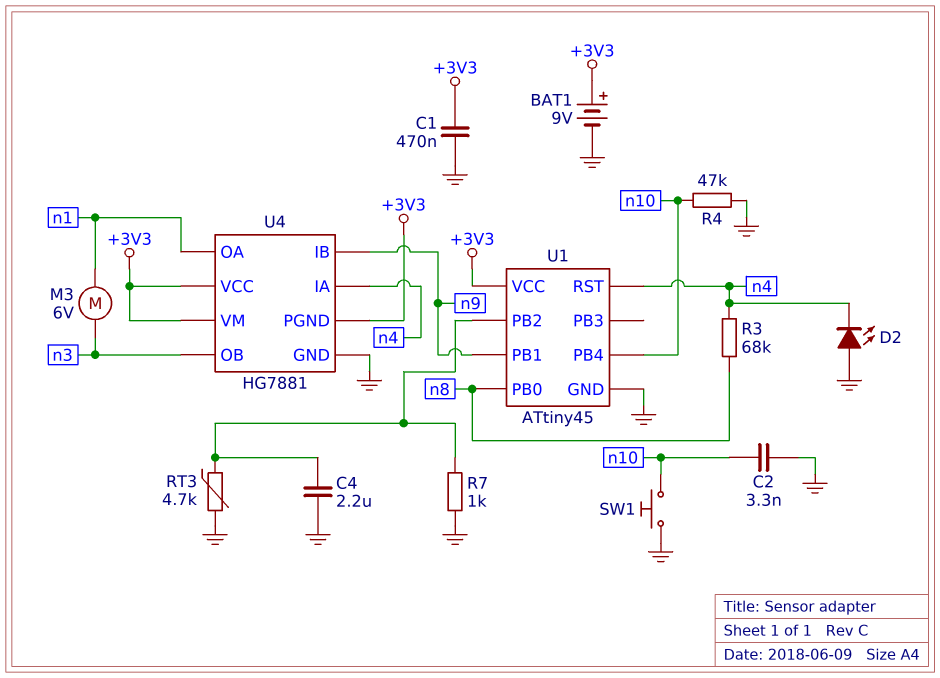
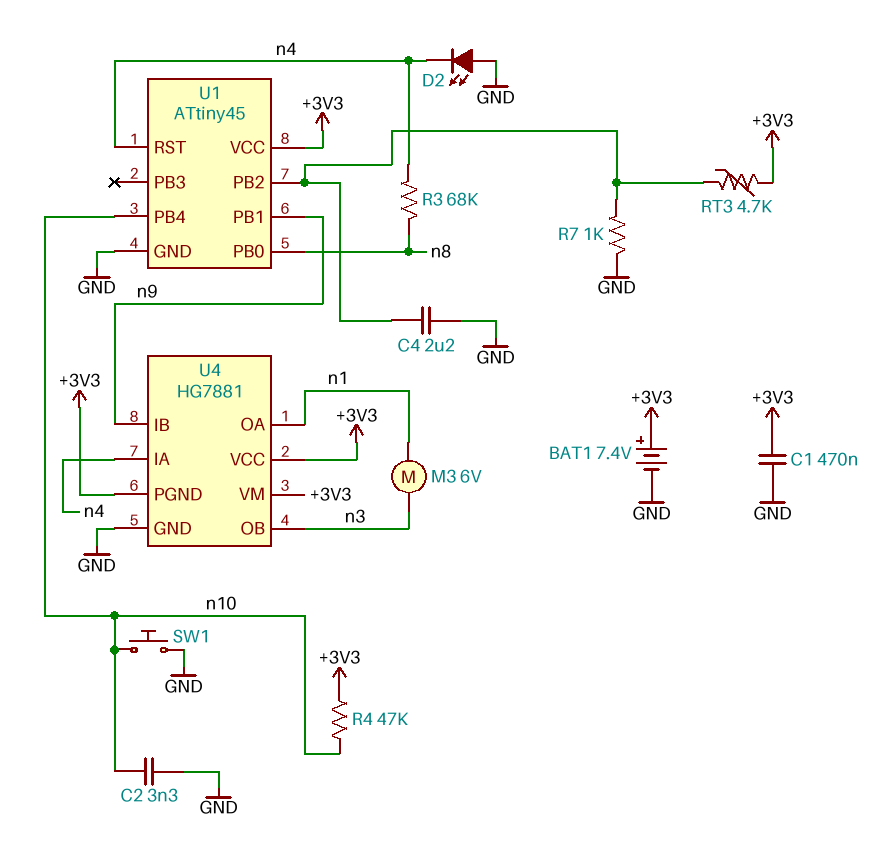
BAT1: 9V (plus +3V3, minus GND) -> 7.4V (plus +3V3, minus GND)
R4: 47k (GND, n10) -> 47k (+3V3, n10)
RT3: 4.7k (GND, U1/PB2) -> 4.7k (+3V3, U1/PB2)

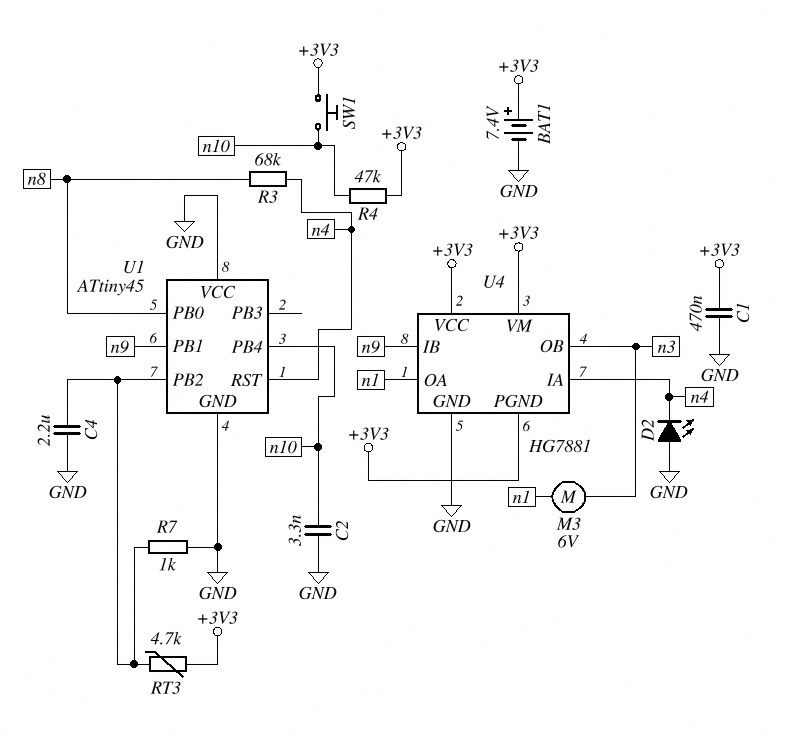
SW1: button (GND, n10) -> button (+3V3, n10)
U1 pin VCC: +3V3 -> GND

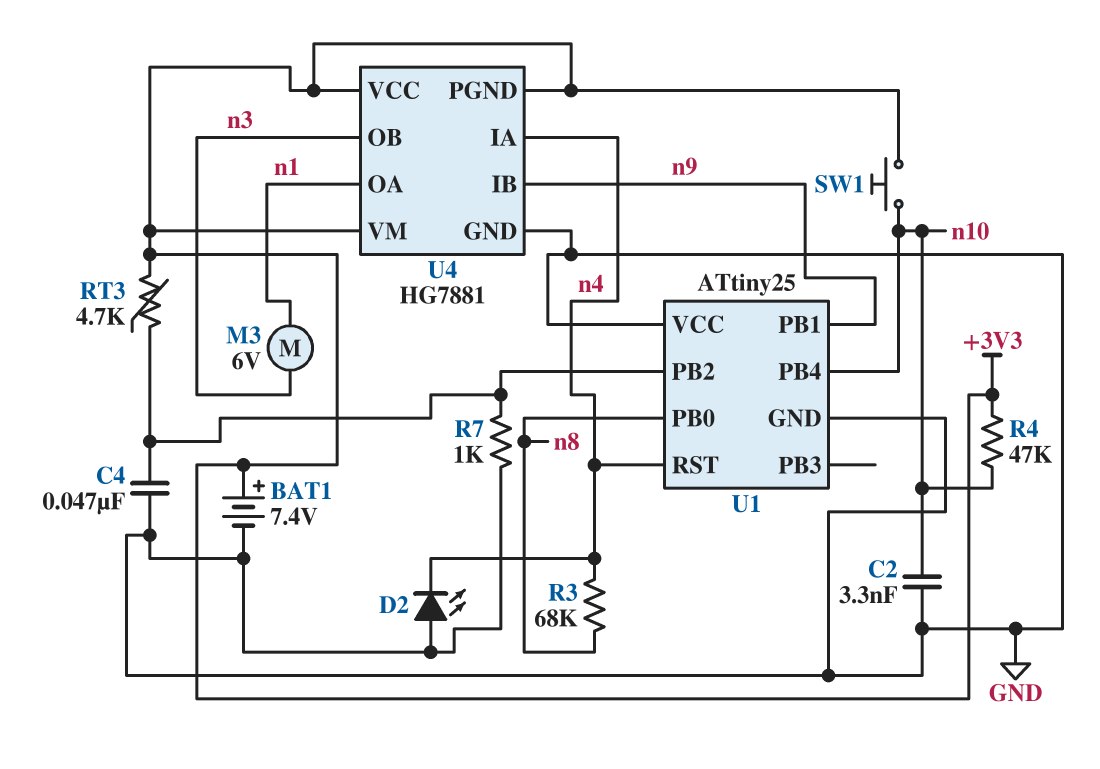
C1: 470nF (+3V3, GND) -> none
C4: 2.2uF (GND, U1/PB2) -> 47nF (GND, U1/PB2)
U1: ATtiny45 -> ATtiny25

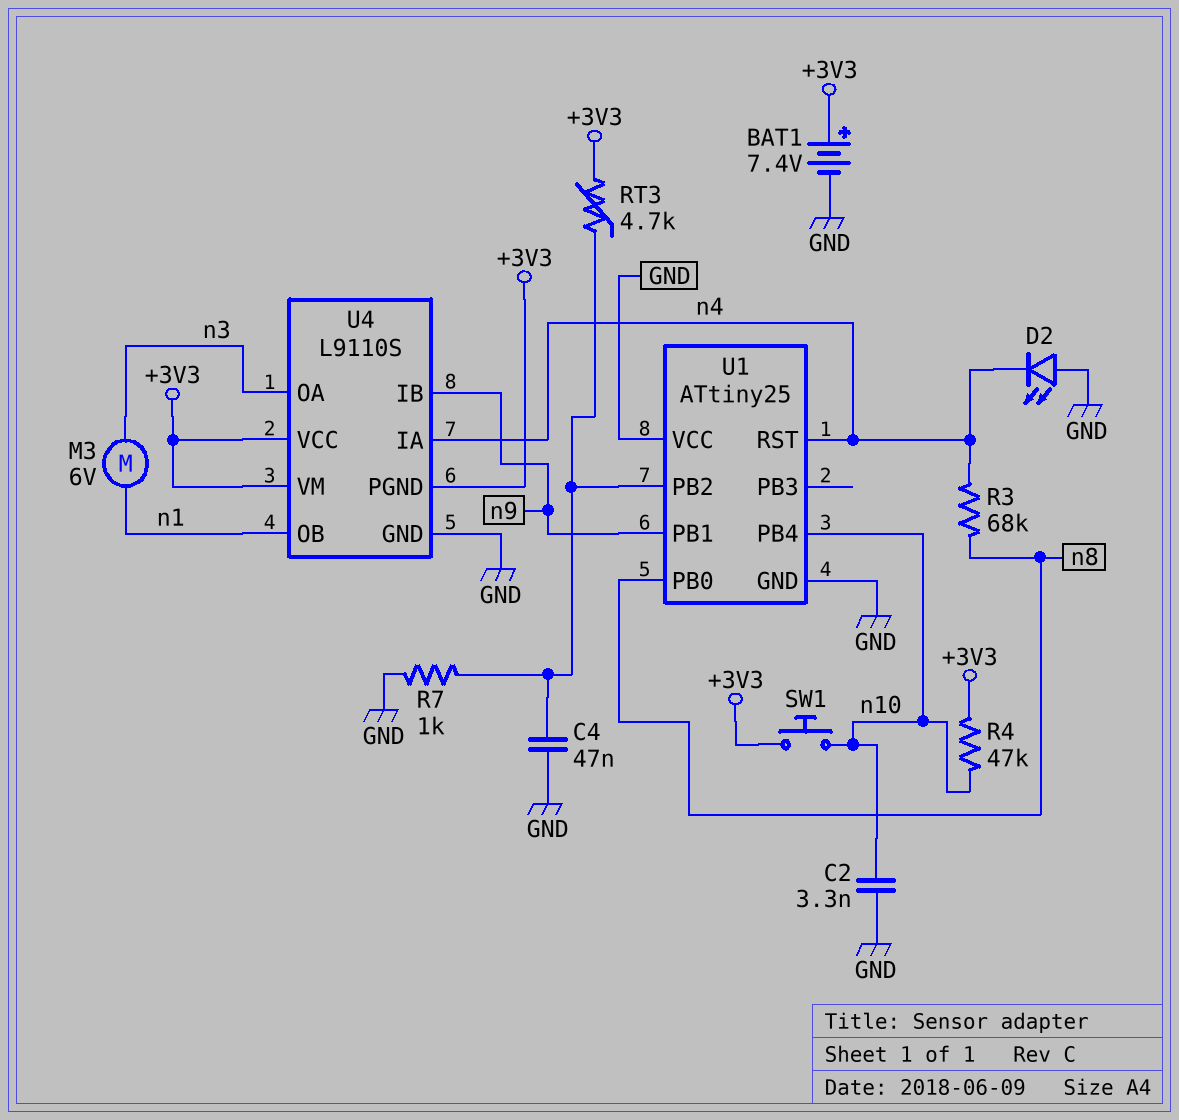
U4: HG7881 -> L9110S
U4 pin OA: n1 -> n3
U4 pin OB: n3 -> n1

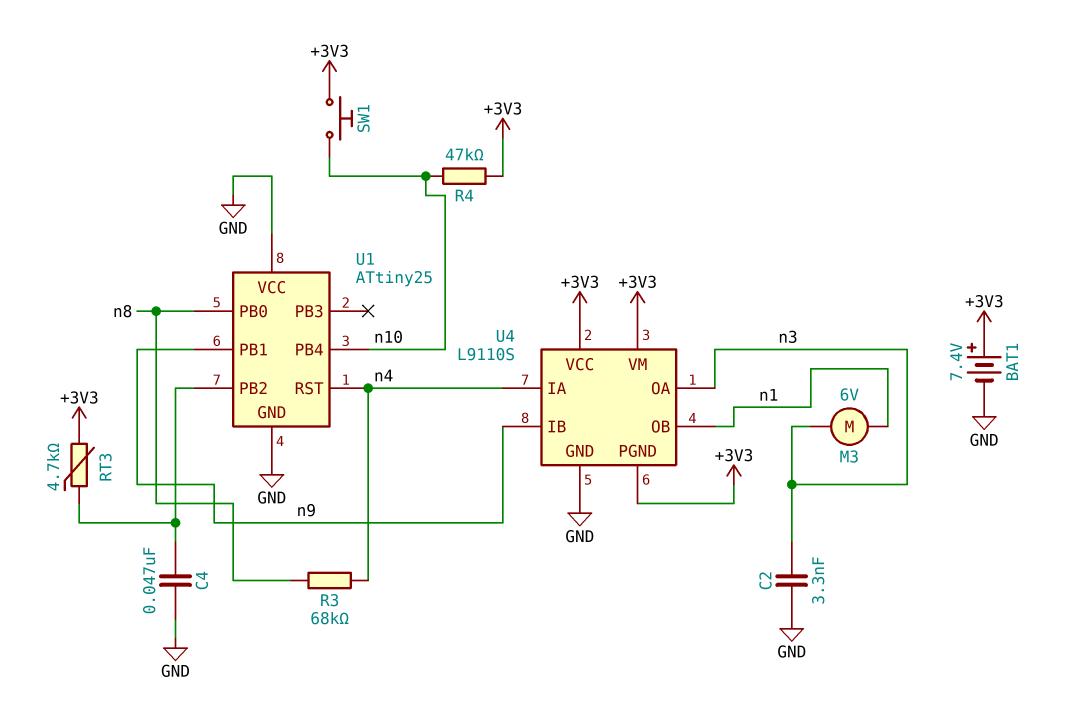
C2: 3.3nF (GND, n10) -> 3.3nF (GND, n3)
D2: LED (A GND, K n4) -> none
R7: 1k (GND, U1/PB2) -> none

